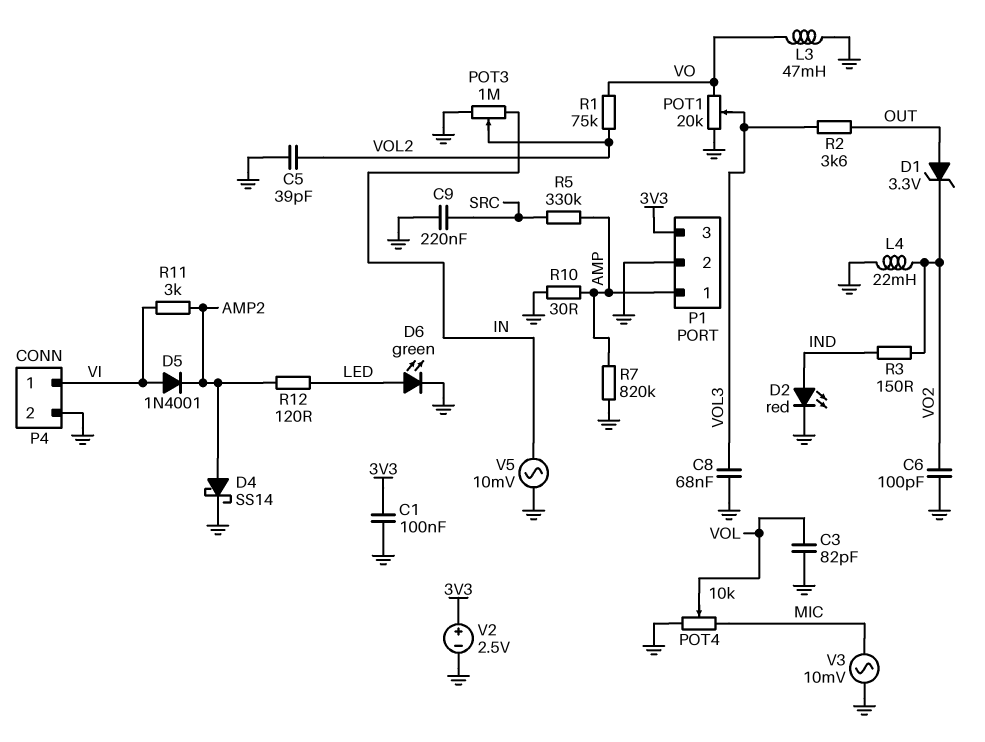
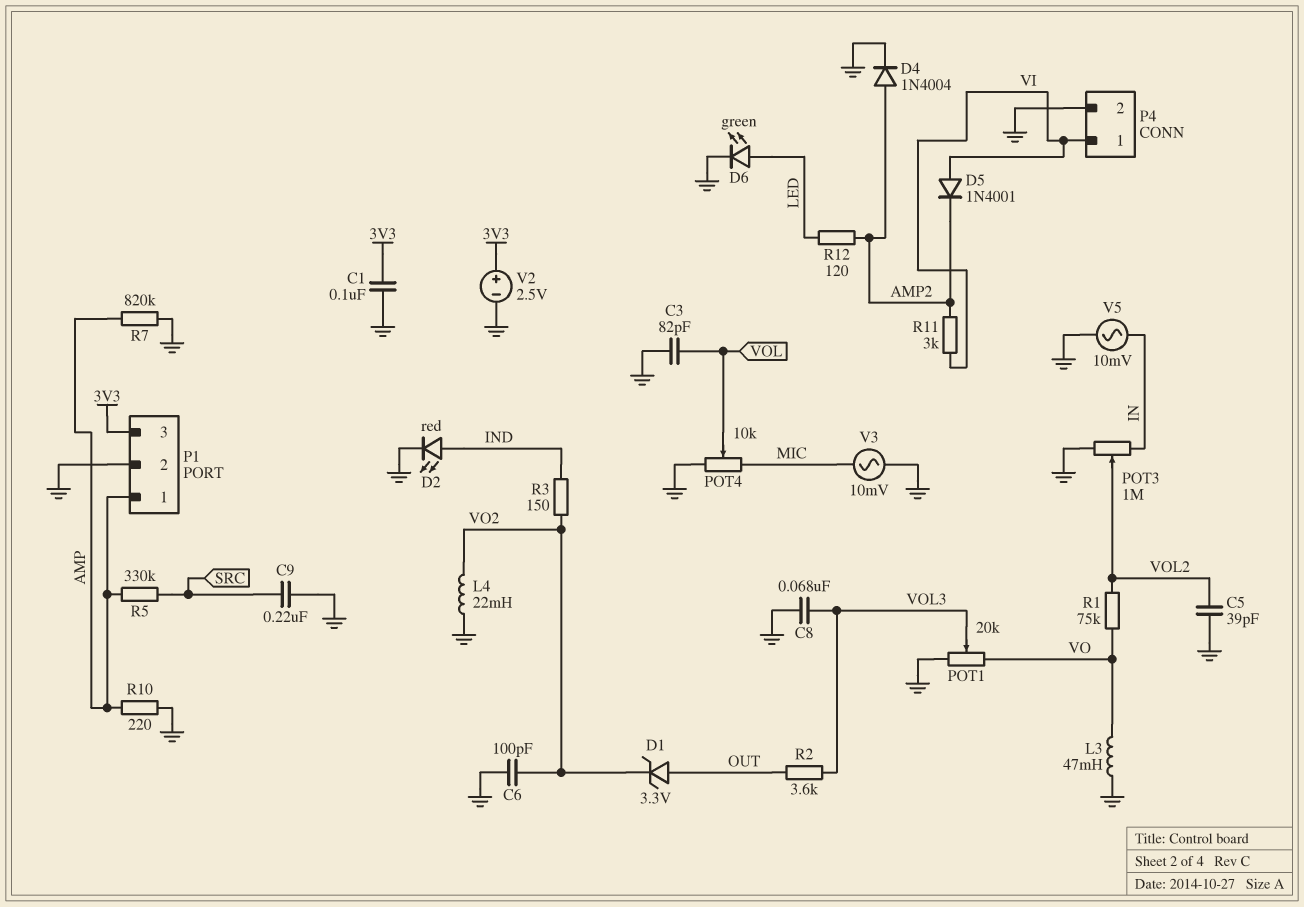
D4: schottky SS14 (A AMP2, K GND) -> diode 1N4004 (A AMP2, K GND)
R10: 30 (AMP, GND) -> 220 (AMP, GND)

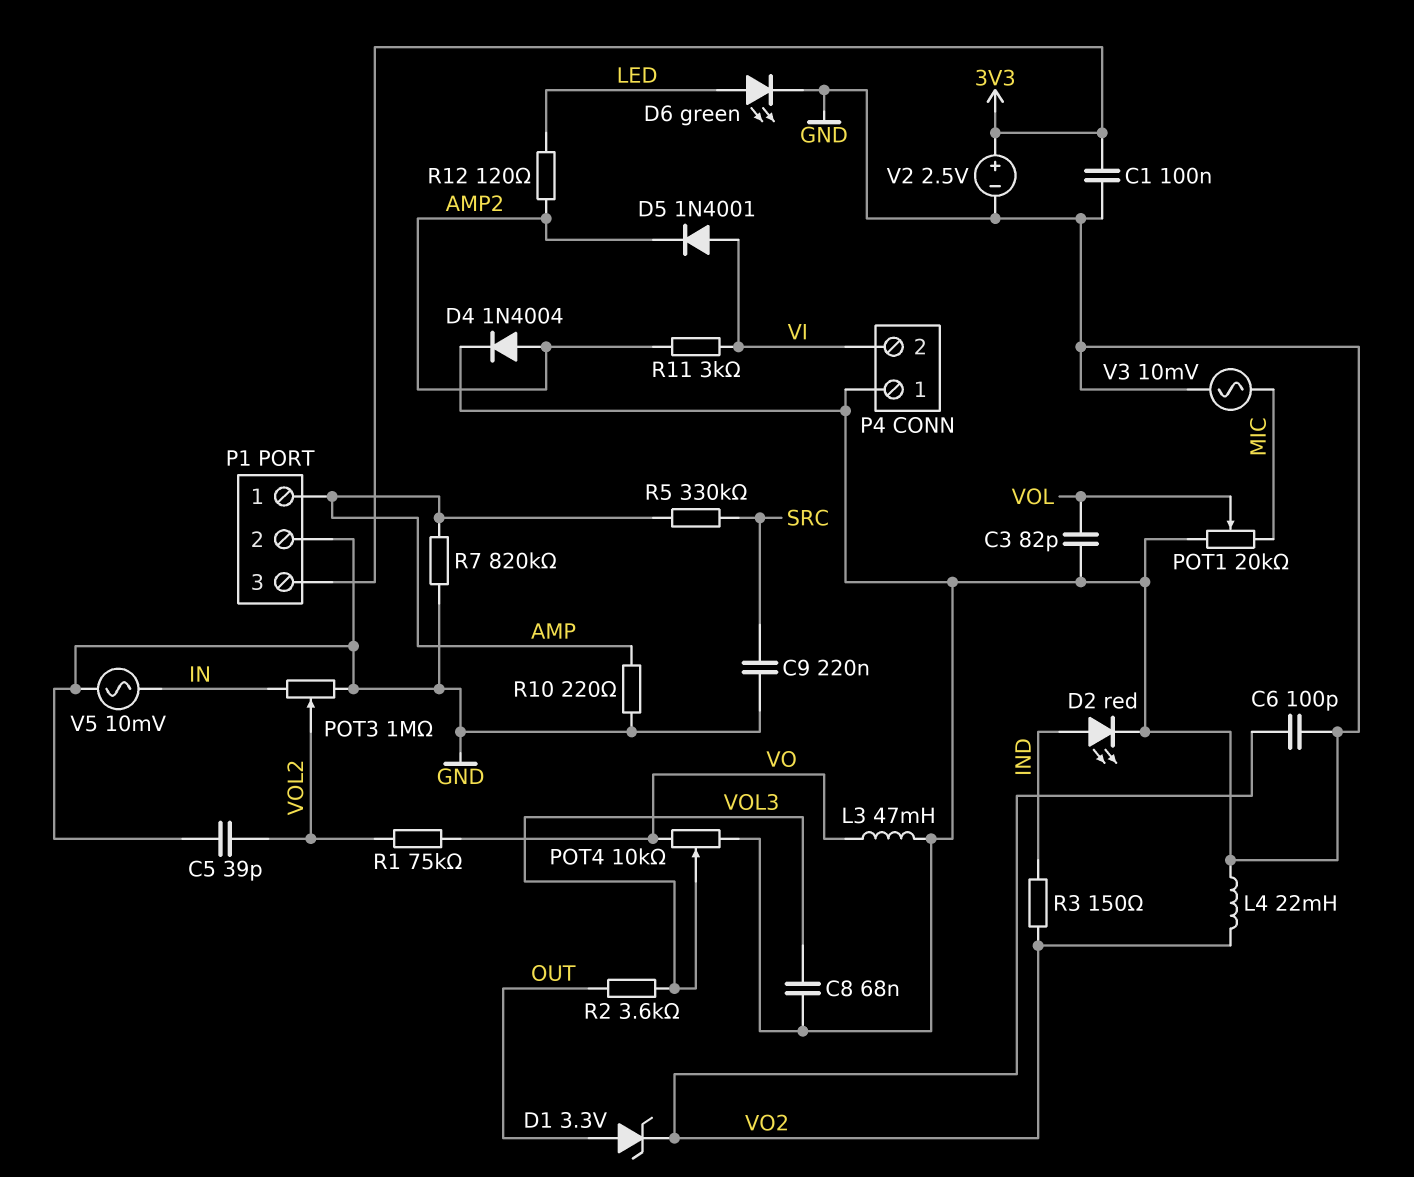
P4 pin 1: VI -> GND
P4 pin 2: GND -> VI
POT1: 20k (GND, VO, wiper VOL3) -> 20k (GND, MIC, wiper VOL)
POT4: 10k (GND, MIC, wiper VOL) -> 10k (GND, VO, wiper VOL3)

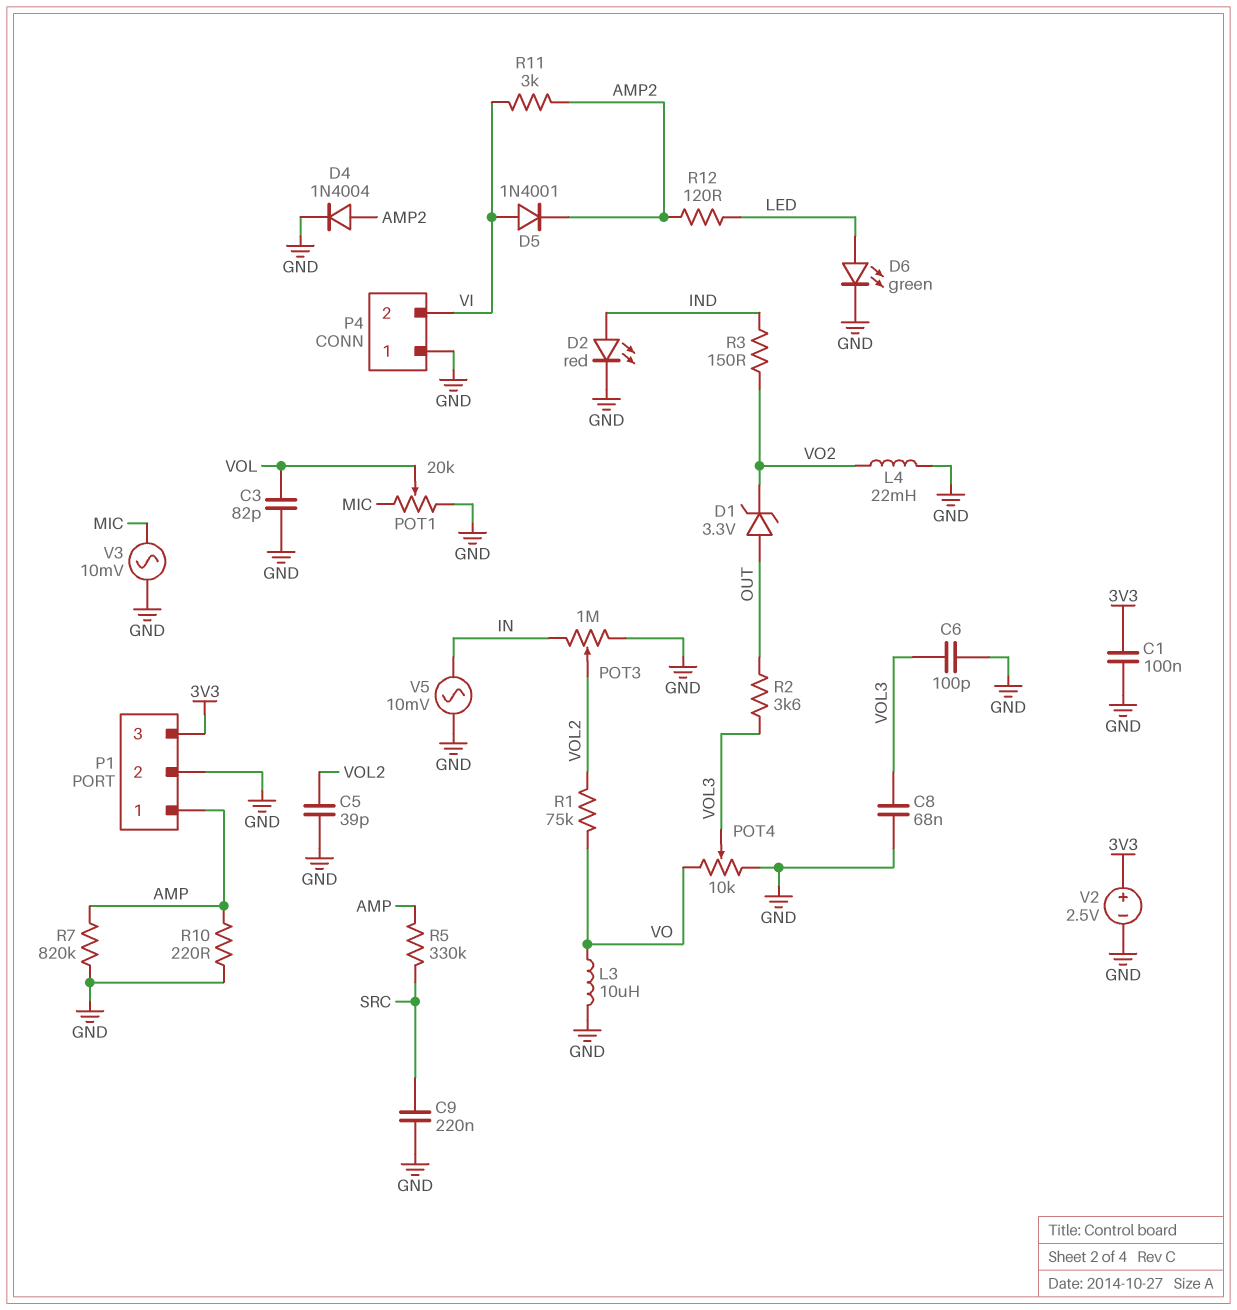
C6: 100pF (GND, VO2) -> 100pF (GND, VOL3)
L3: 47mH (GND, VO) -> 10uH (GND, VO)

